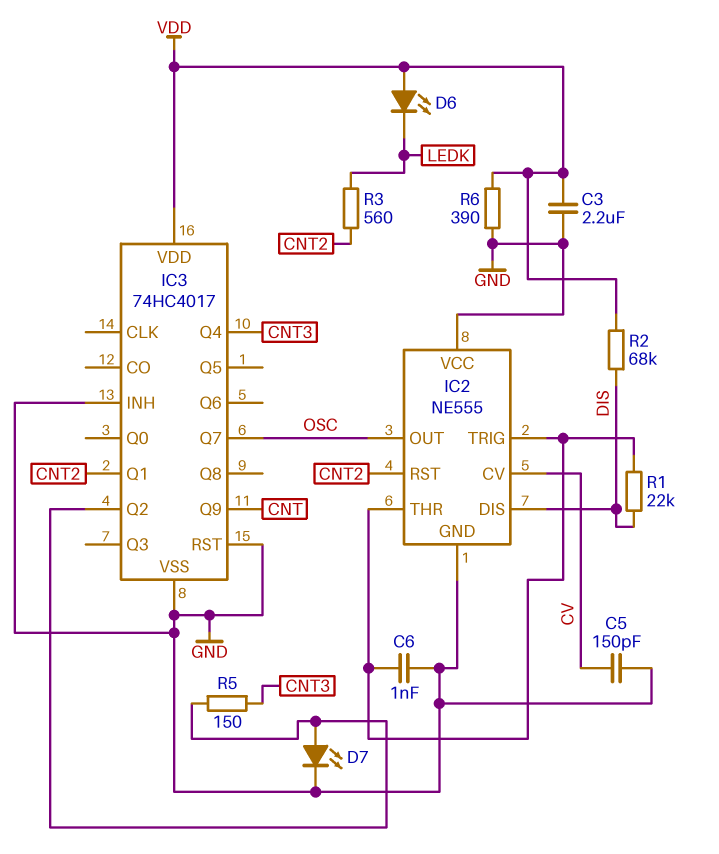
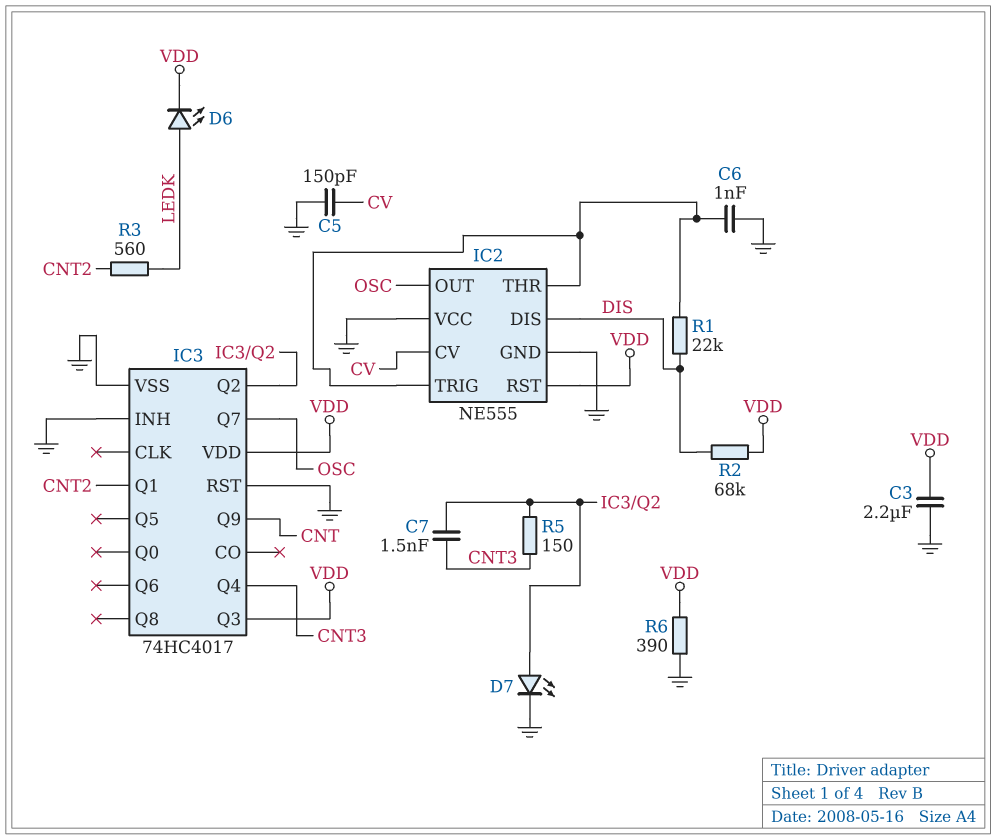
C7: none -> 1.5nF (CNT3, IC3/Q2)
D6: LED (A VDD, K LEDK) -> LED (A LEDK, K VDD)
IC2 pin RST: CNT2 -> VDD
IC3 pin Q3: none -> VDD

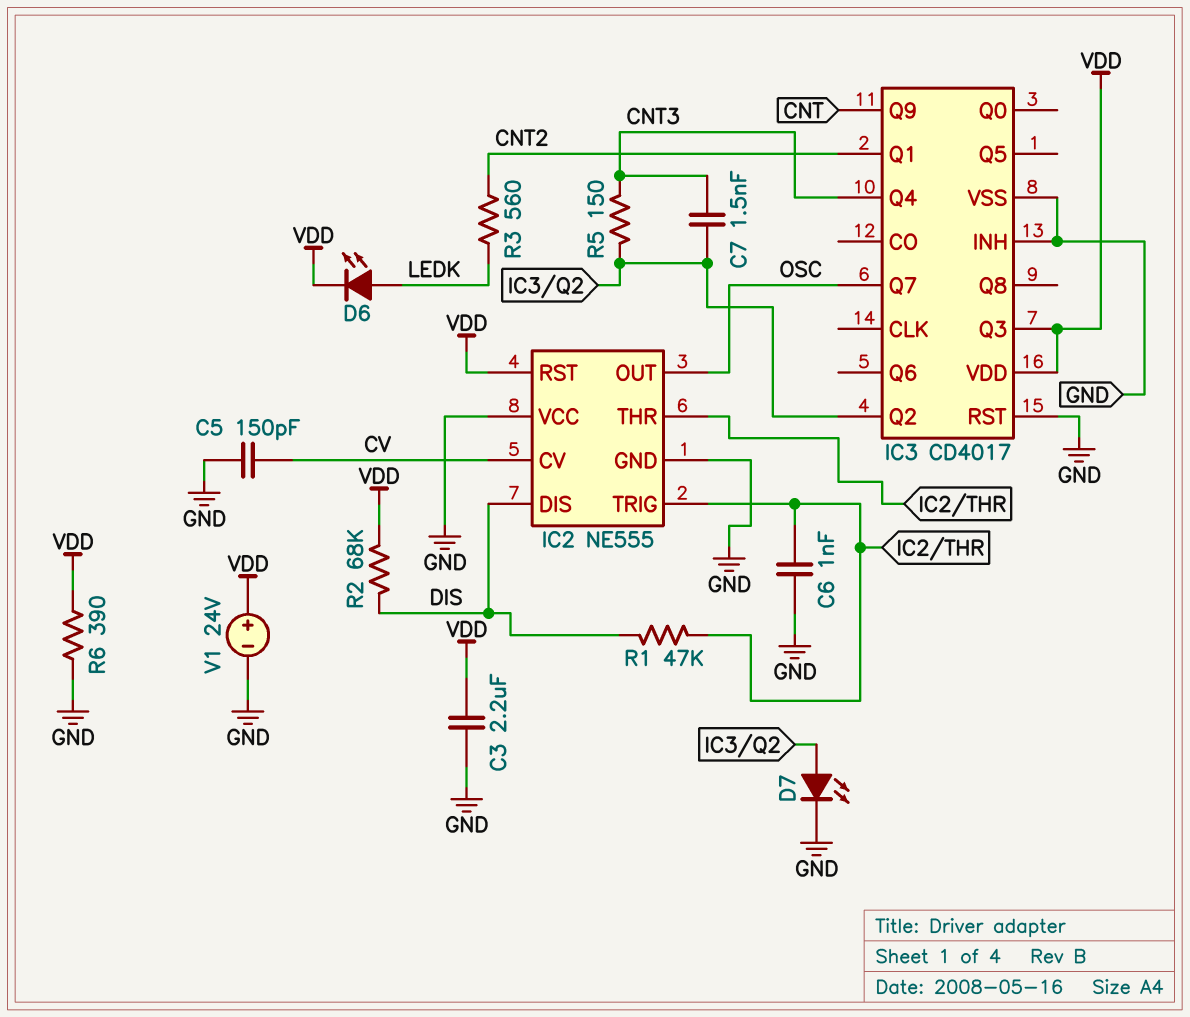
IC3: 74HC4017 -> CD4017
R1: 22k (DIS, IC2/THR) -> 47k (DIS, IC2/THR)
V1: none -> 24V (plus VDD, minus GND)

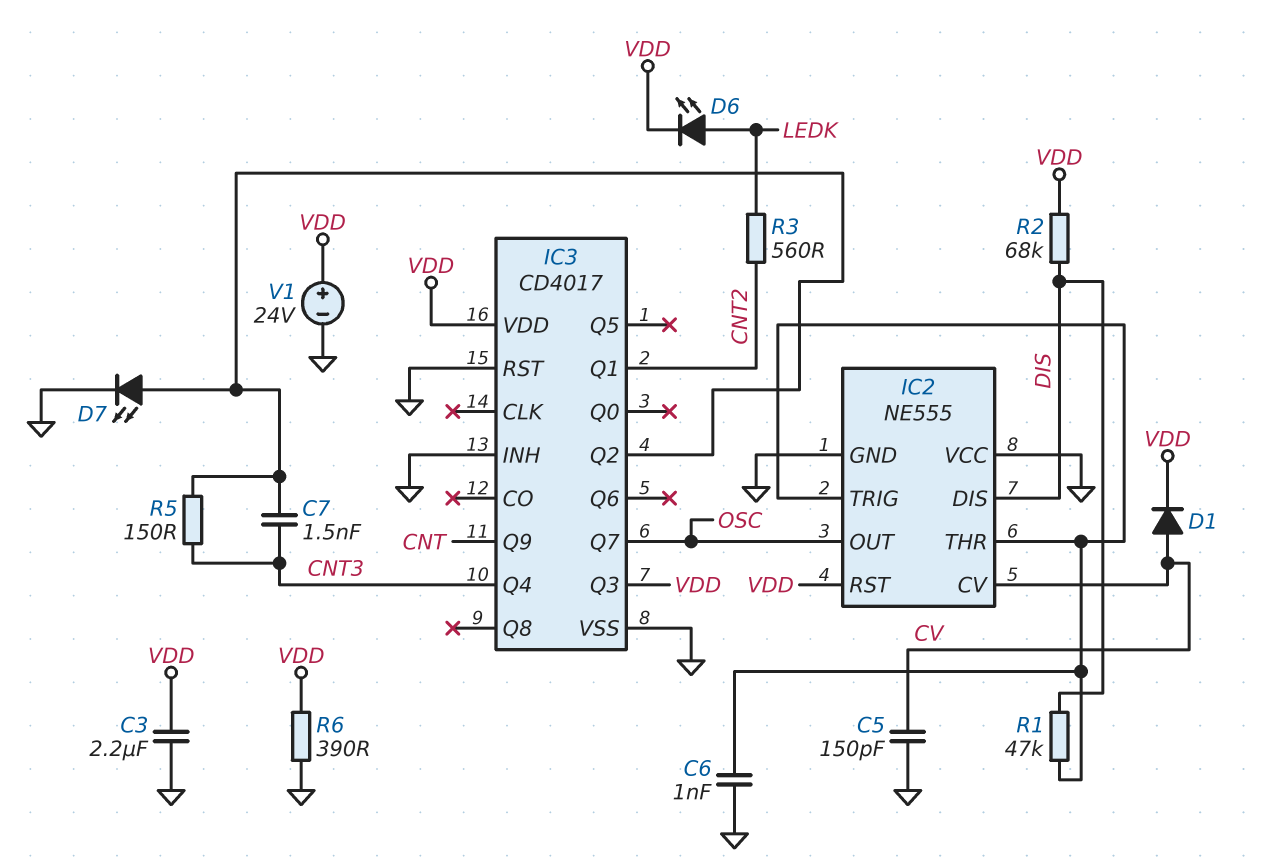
D1: none -> diode (A CV, K VDD)

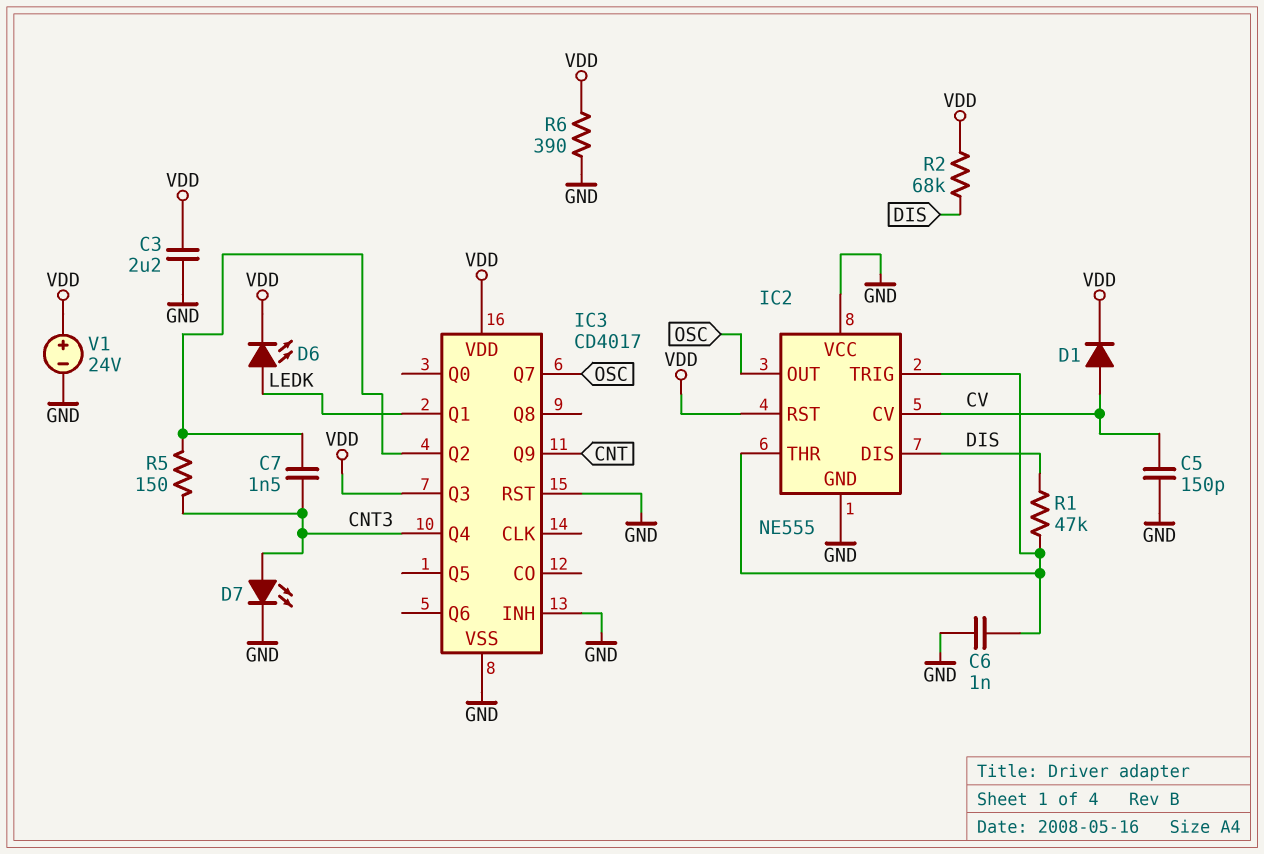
D7: LED (A IC3/Q2, K GND) -> LED (A CNT3, K GND)
IC3 pin Q1: CNT2 -> LEDK
R3: 560 (CNT2, LEDK) -> none

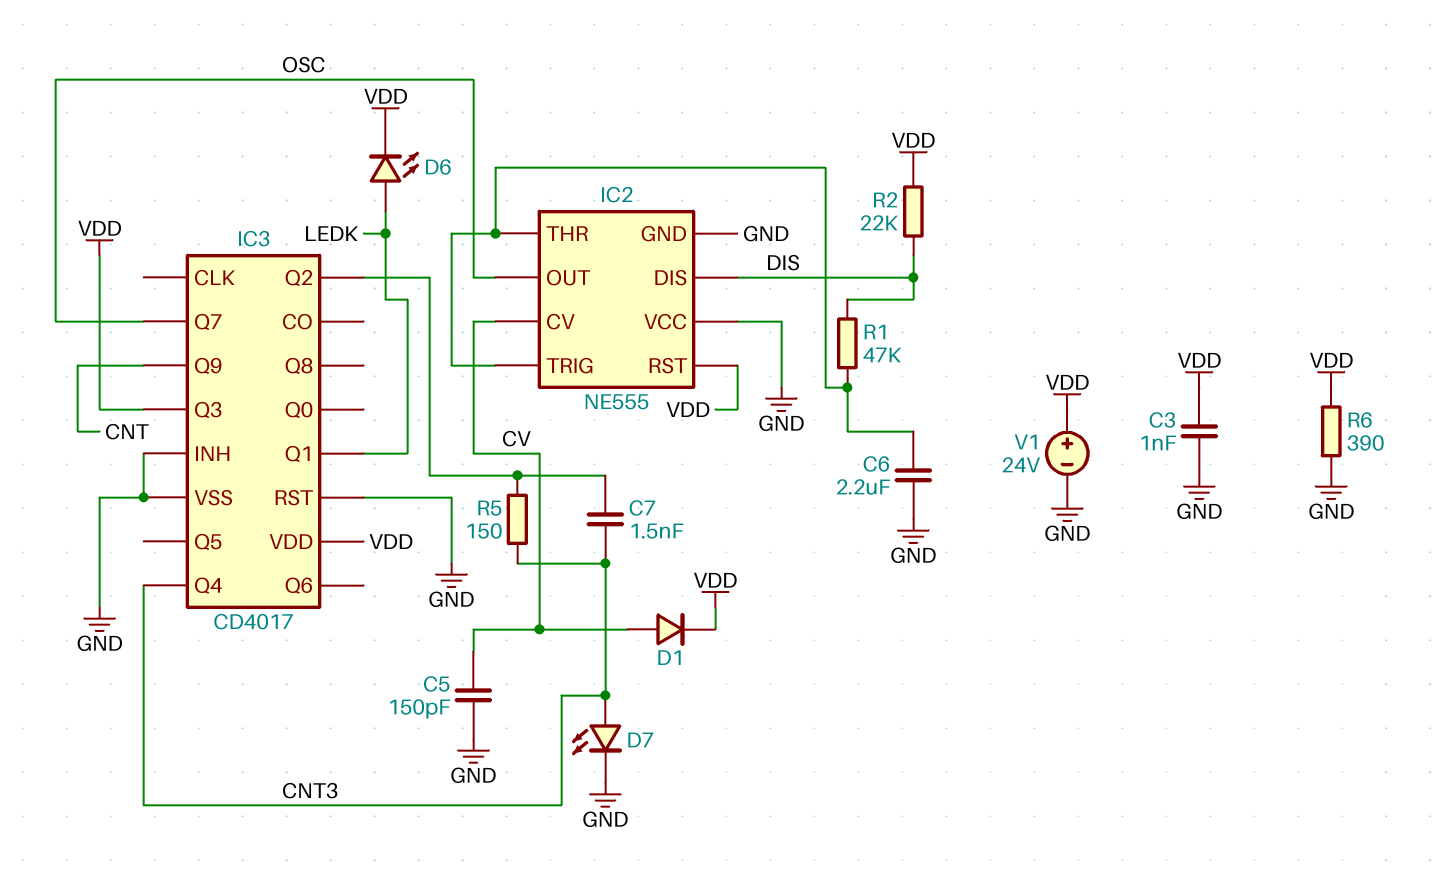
C3: 2.2uF (GND, VDD) -> 1nF (GND, VDD)
C6: 1nF (GND, IC2/THR) -> 2.2uF (GND, IC2/THR)
R2: 68k (DIS, VDD) -> 22k (DIS, VDD)

